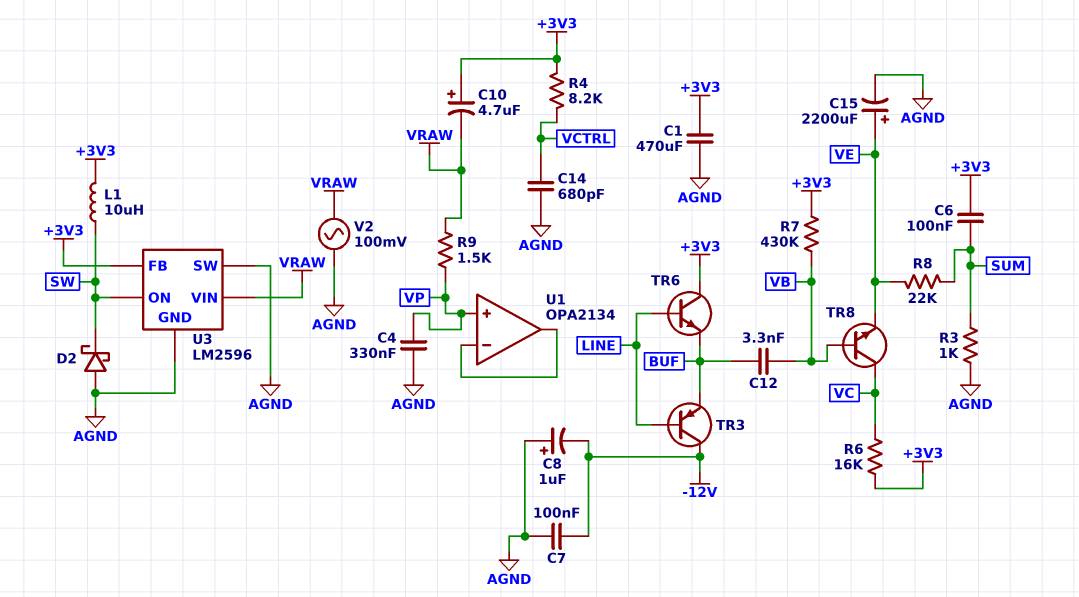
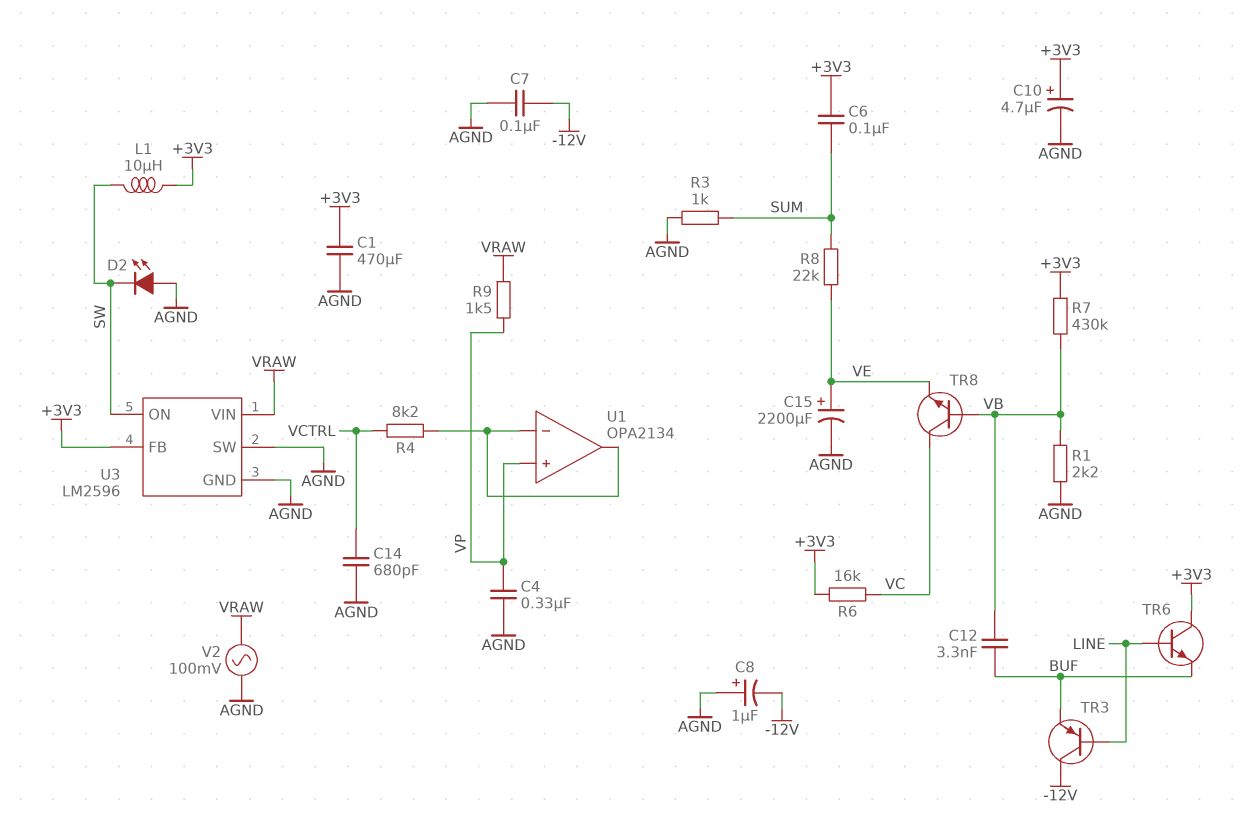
C10: 4.7uF (plus +3V3, minus VRAW) -> 4.7uF (plus +3V3, minus AGND)
D2: schottky (A AGND, K SW) -> LED (A AGND, K SW)
R1: none -> 2.2k (AGND, VB)
R4: 8.2k (+3V3, VCTRL) -> 8.2k (U1/in-, VCTRL)

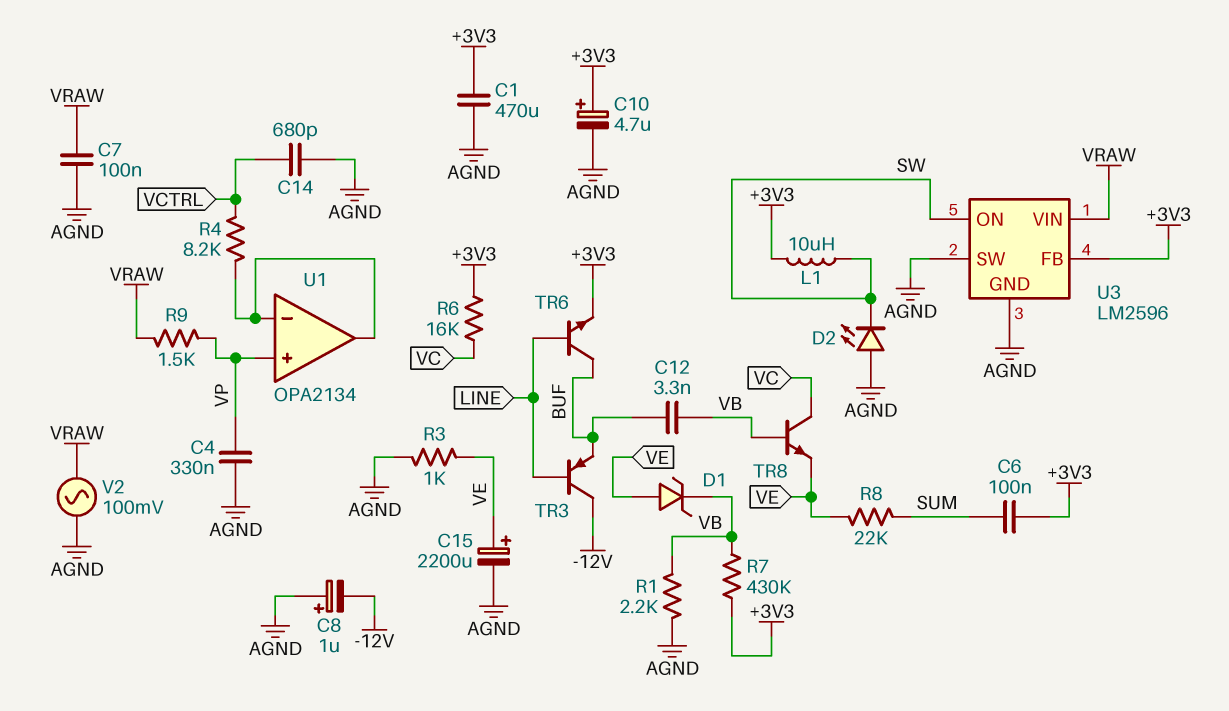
C7: 100nF (-12V, AGND) -> 100nF (AGND, VRAW)
D1: none -> zener (A VE, K VB)
R3: 1k (AGND, SUM) -> 1k (AGND, VE)
TR6: NPN (B LINE, C +3V3, E BUF) -> NPN (B LINE, C BUF, E +3V3)

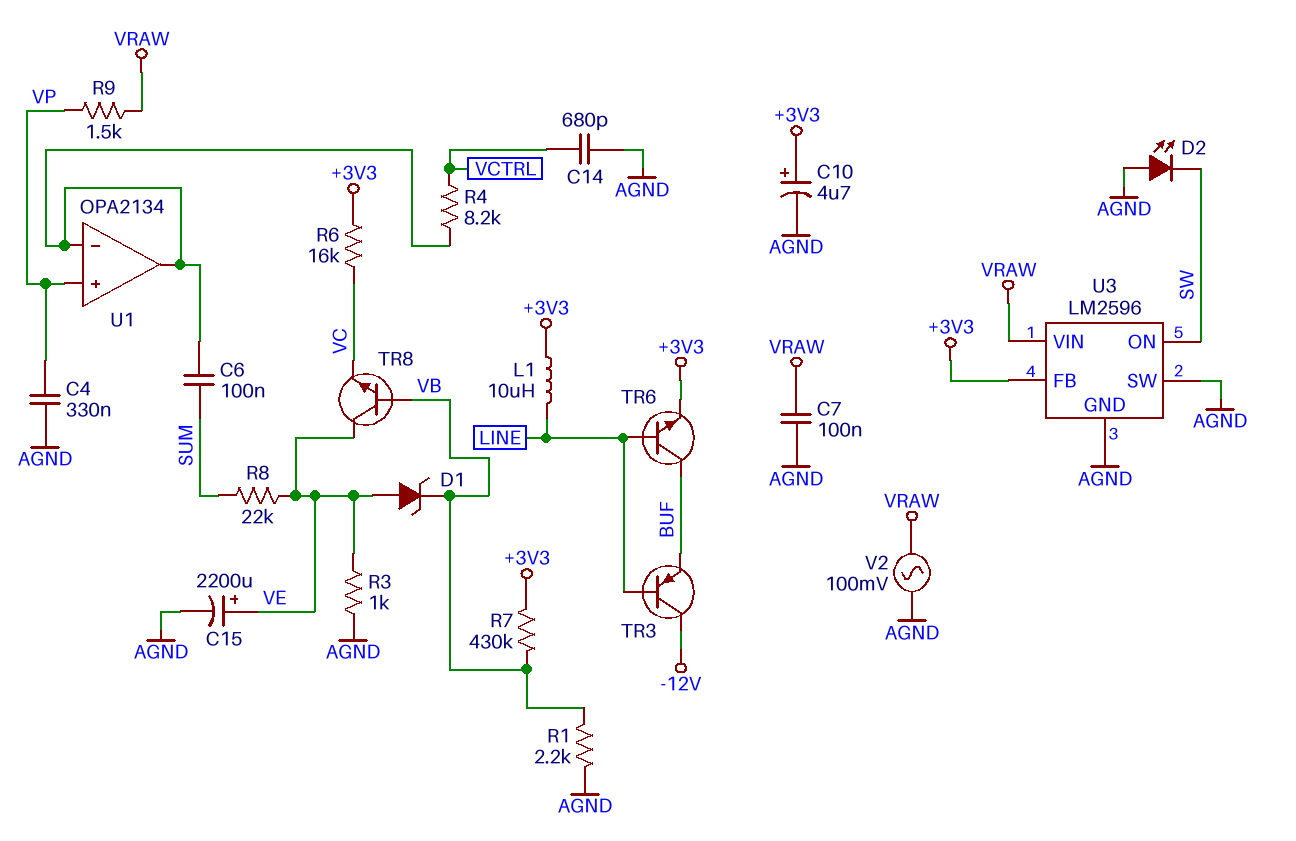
C1: 470uF (+3V3, AGND) -> none
C6: 100nF (+3V3, SUM) -> 100nF (SUM, U1/in-)
C8: 1uF (plus AGND, minus -12V) -> none
C12: 3.3nF (BUF, VB) -> none
L1: 10uH (+3V3, SW) -> 10uH (+3V3, LINE)
TR8: NPN (B VB, C VC, E VE) -> NPN (B VB, C VE, E VC)

